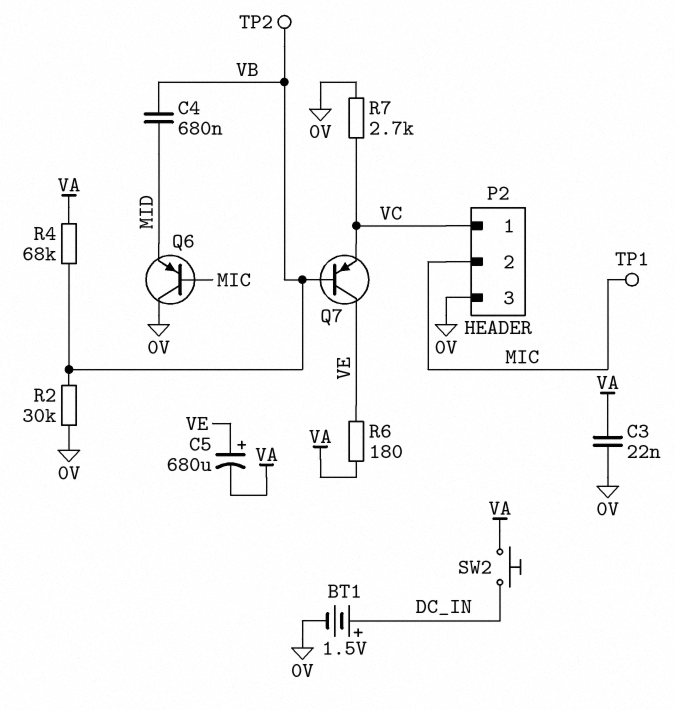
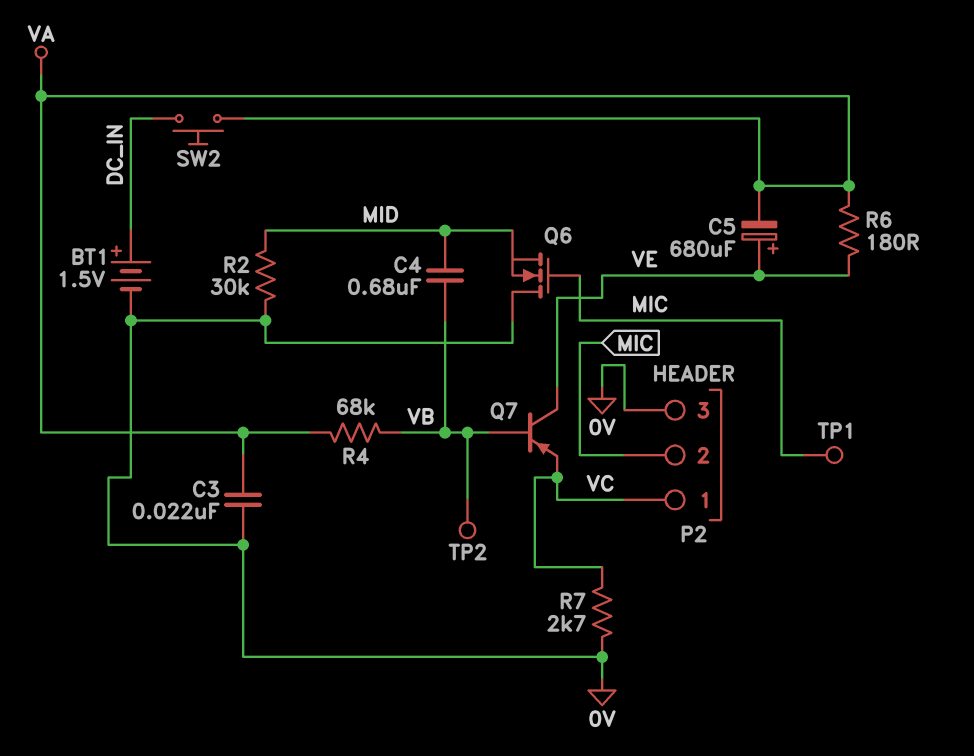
Q6: PNP (B MIC, C 0V, E MID) -> NMOS (G MIC, D 0V, S MID)
R2: 30k (0V, VB) -> 30k (0V, MID)

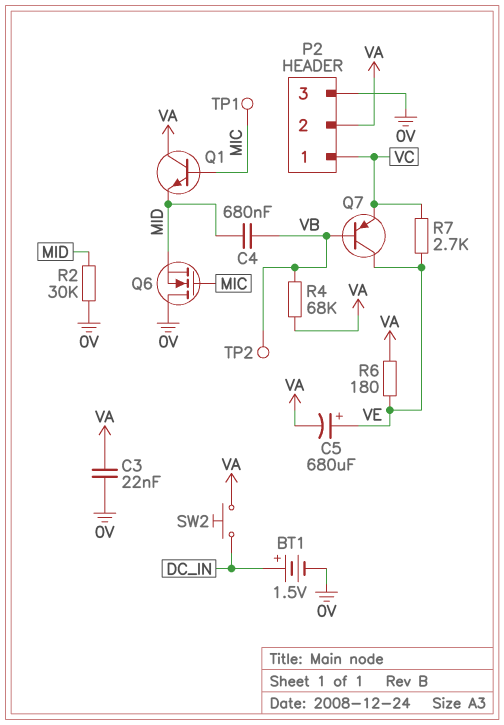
P2 pin 2: MIC -> VA
Q1: none -> NPN (B MIC, C VA, E MID)
R7: 2.7k (0V, VC) -> 2.7k (VC, VE)

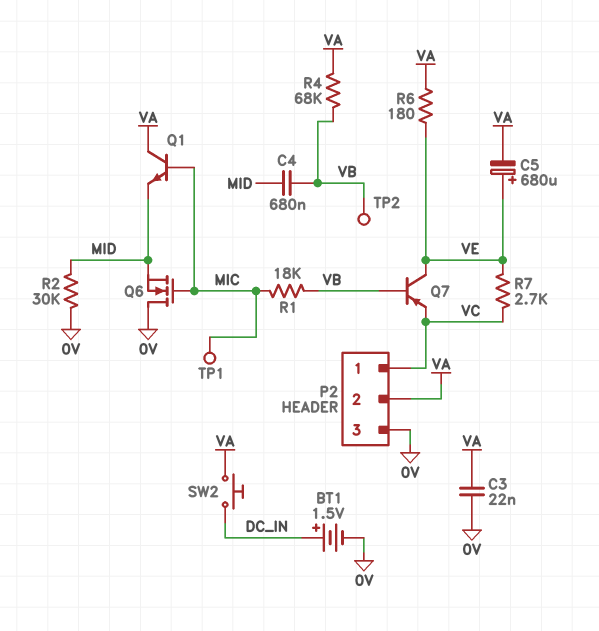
R1: none -> 18k (MIC, VB)

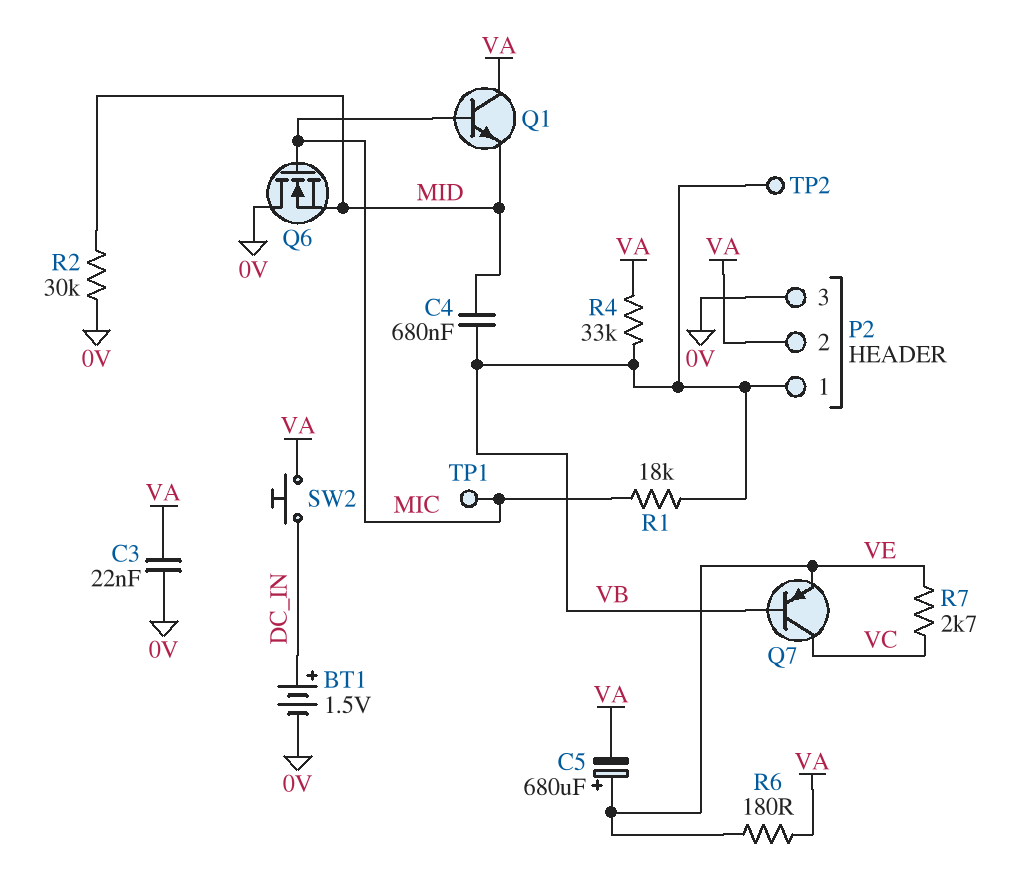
P2 pin 1: VC -> VB
Q7: PNP (B VB, C VE, E VC) -> PNP (B VB, C VC, E VE)
R4: 68k (VA, VB) -> 33k (VA, VB)

